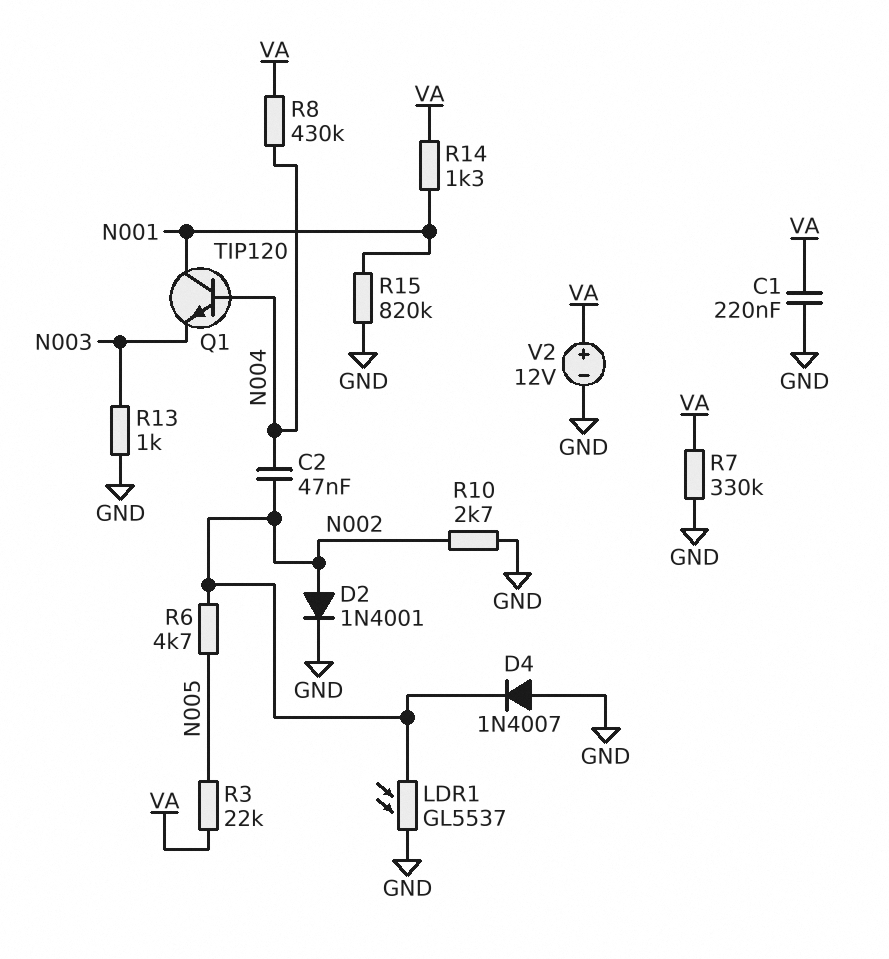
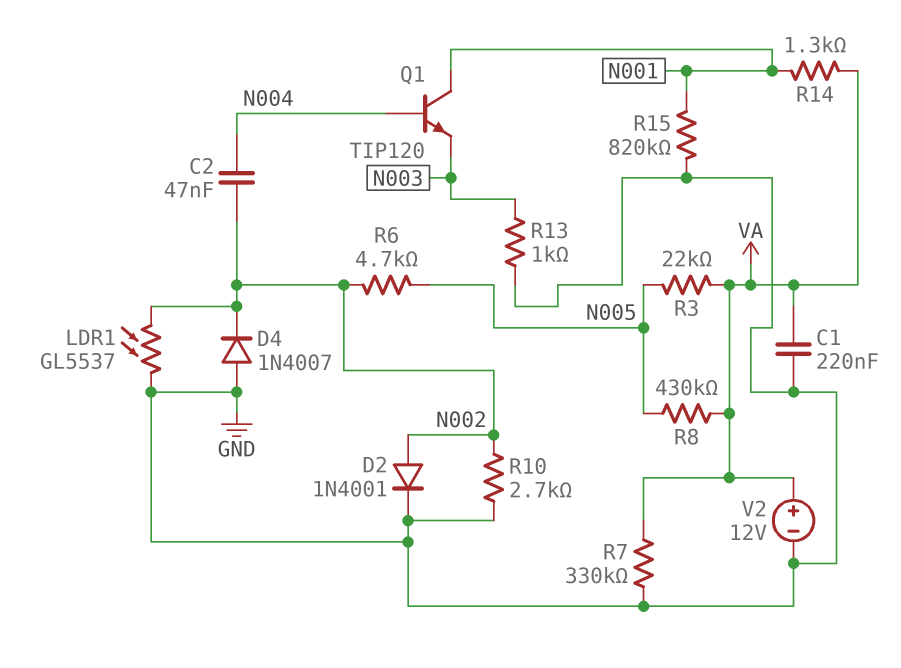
R8: 430k (N004, VA) -> 430k (N005, VA)

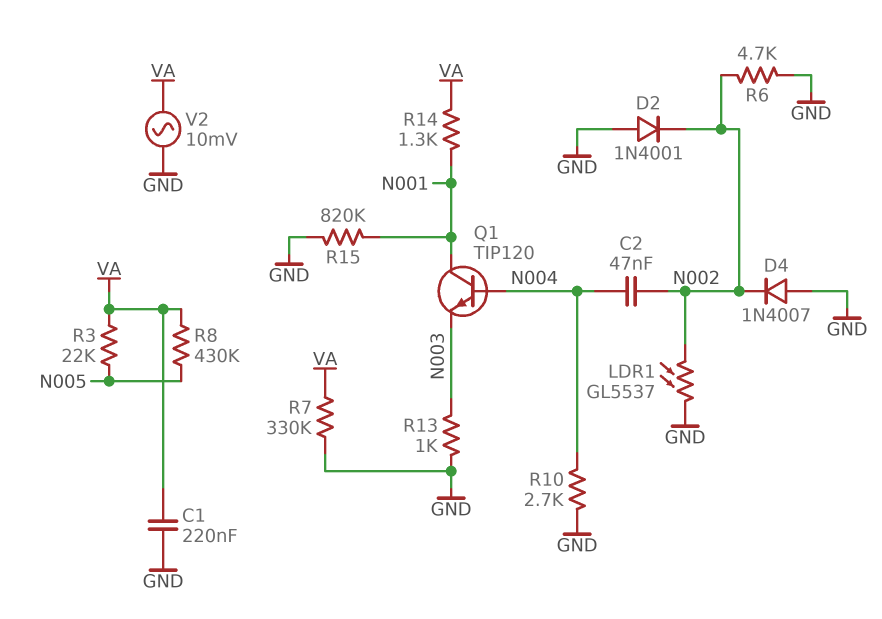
D2: diode 1N4001 (A N002, K GND) -> diode 1N4001 (A GND, K N002)
R6: 4.7k (N002, N005) -> 4.7k (GND, N002)
R10: 2.7k (GND, N002) -> 2.7k (GND, N004)
V2: 12V (plus VA, minus GND) -> AC 10mV (GND, VA)

